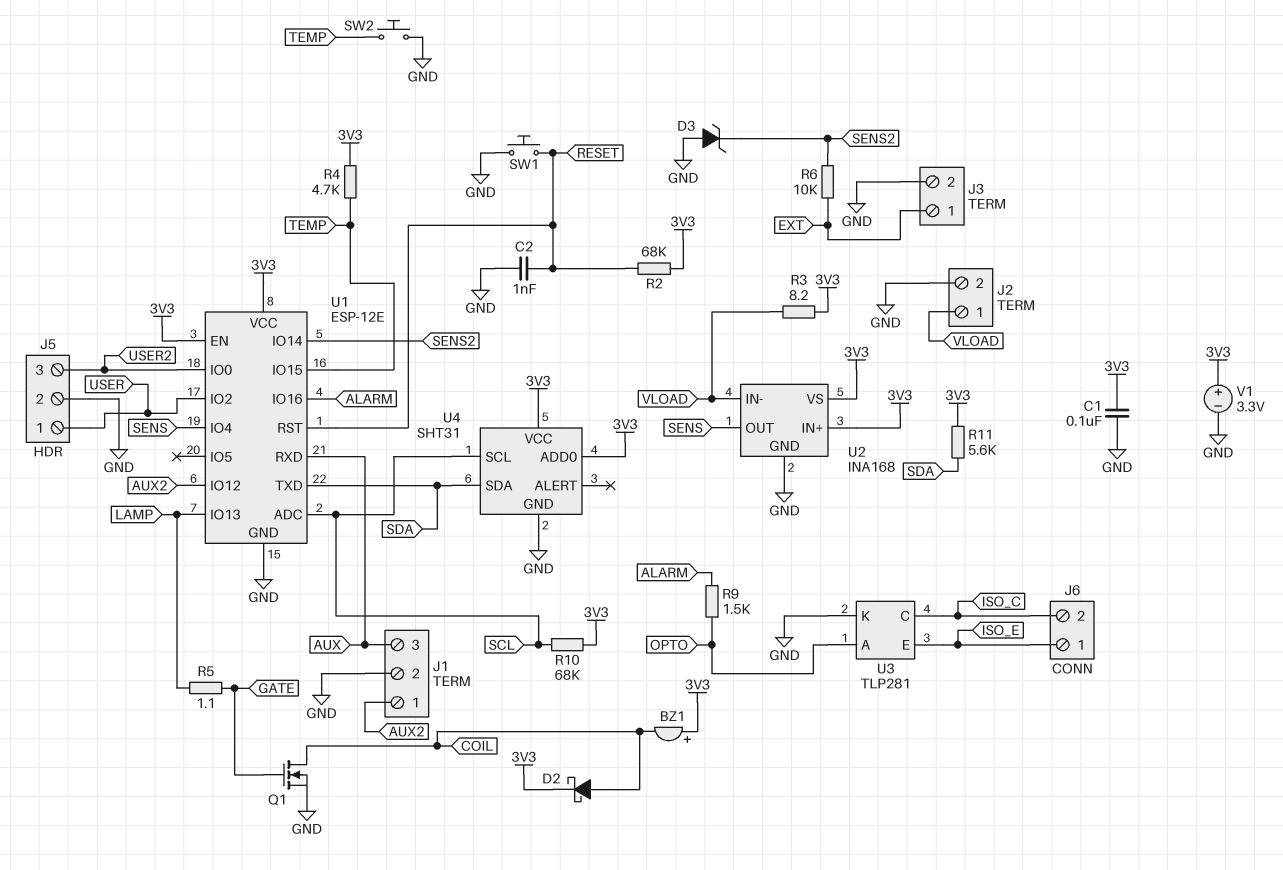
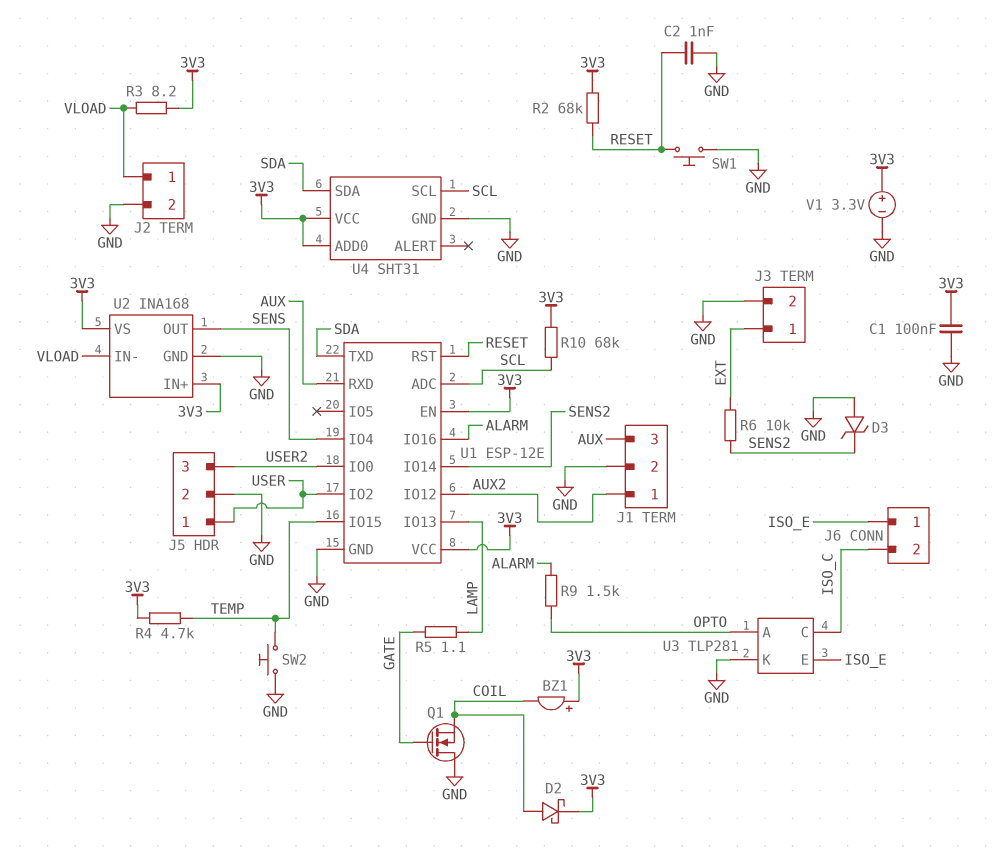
Q1: NMOS (G GATE, D COIL, S GND) -> NMOS (G GATE, D GND, S COIL)
R11: 5.6k (3V3, SDA) -> none

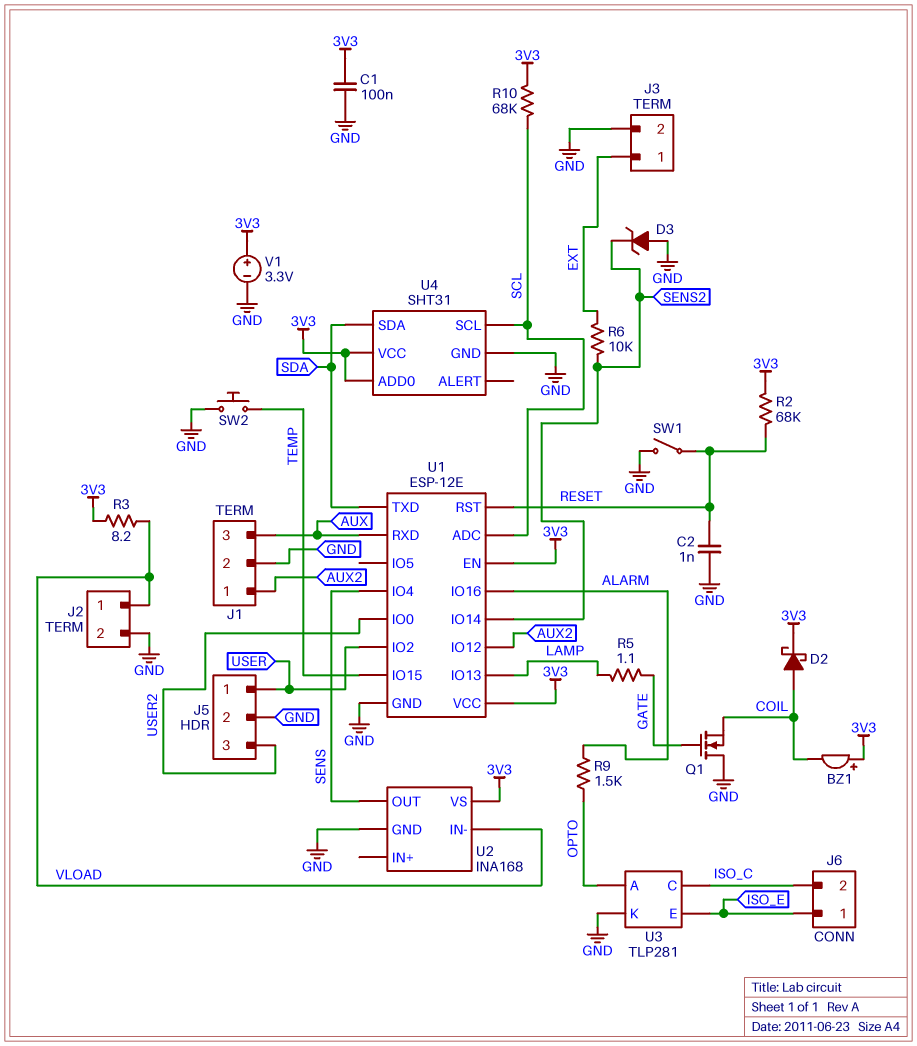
R4: 4.7k (3V3, TEMP) -> none
SW1: button (GND, RESET) -> switch (GND, RESET)
U2 pin IN+: 3V3 -> none

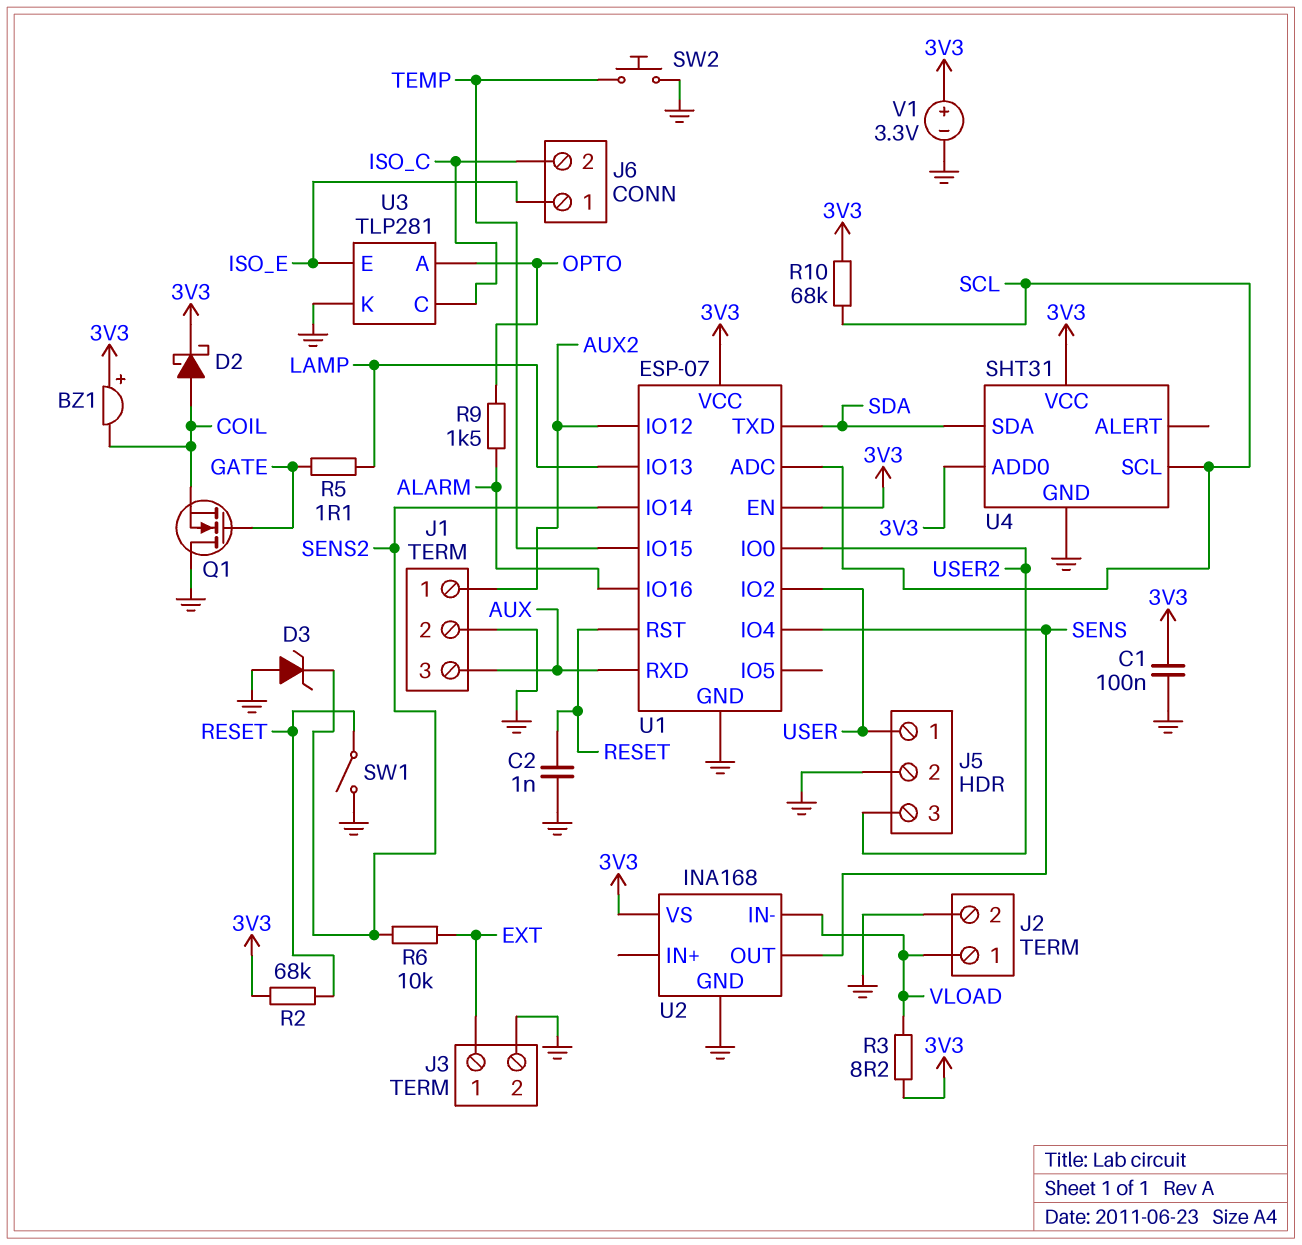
U1: ESP-12E -> ESP-07

